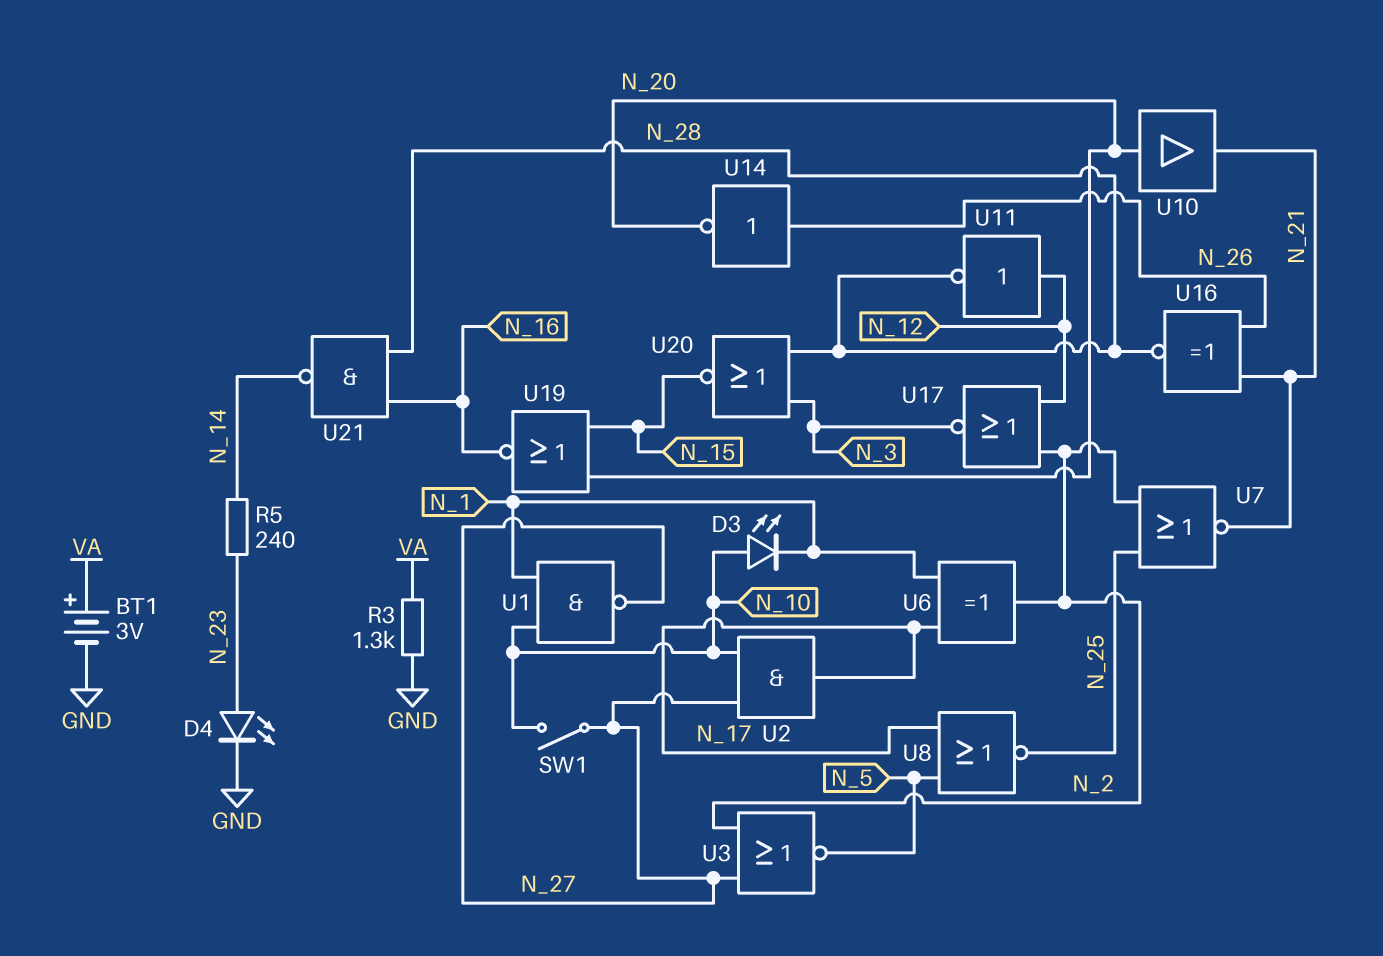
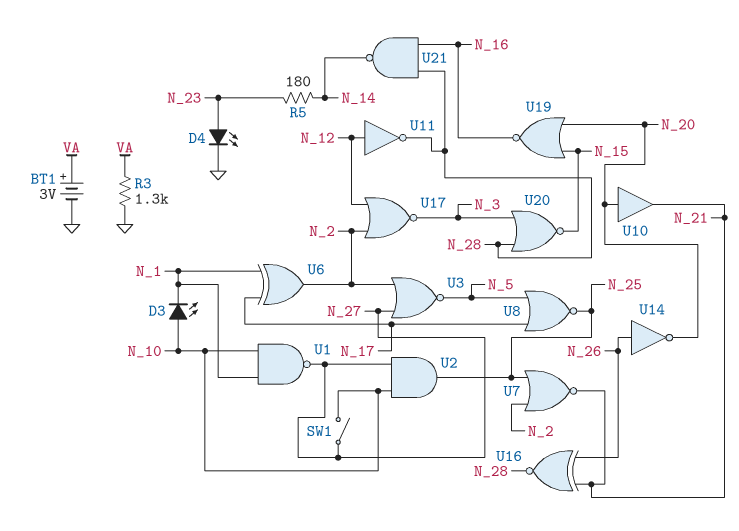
R5: 240 (N_14, N_23) -> 180 (N_14, N_23)
U2: AND (in N_10, in N_27, out N_17) -> AND (in N_10, in N_27, out N_25)

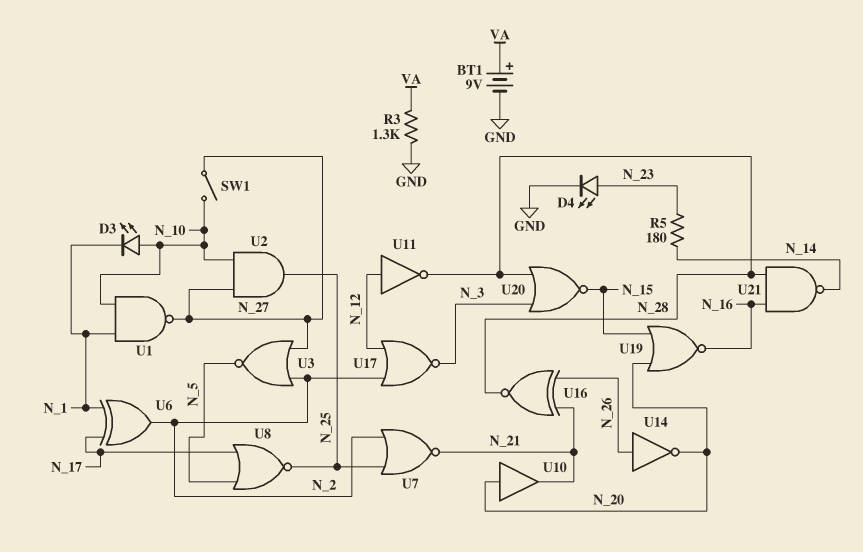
BT1: 3V (plus VA, minus GND) -> 9V (plus VA, minus GND)

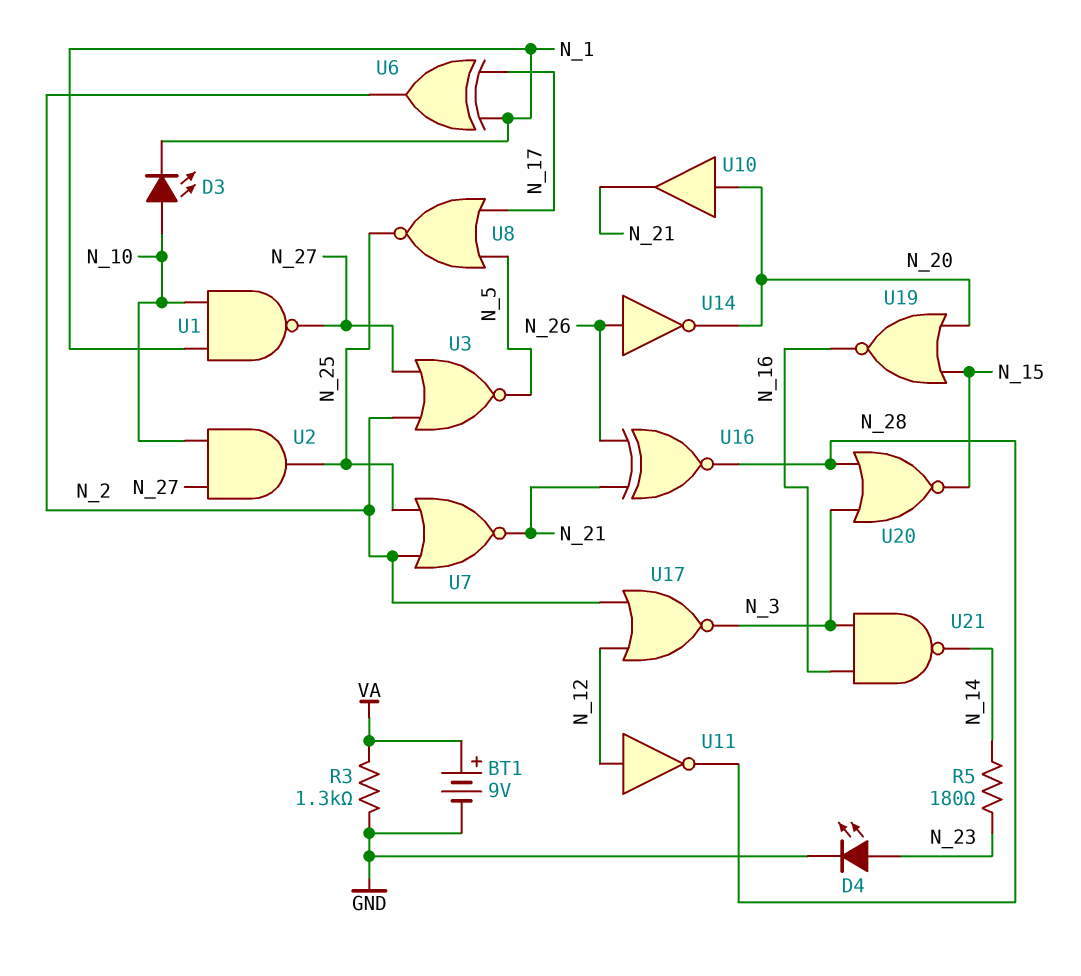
SW1: switch (N_10, N_27) -> none
U21: NAND (in N_16, in N_28, out N_14) -> NAND (in N_3, in N_16, out N_14)

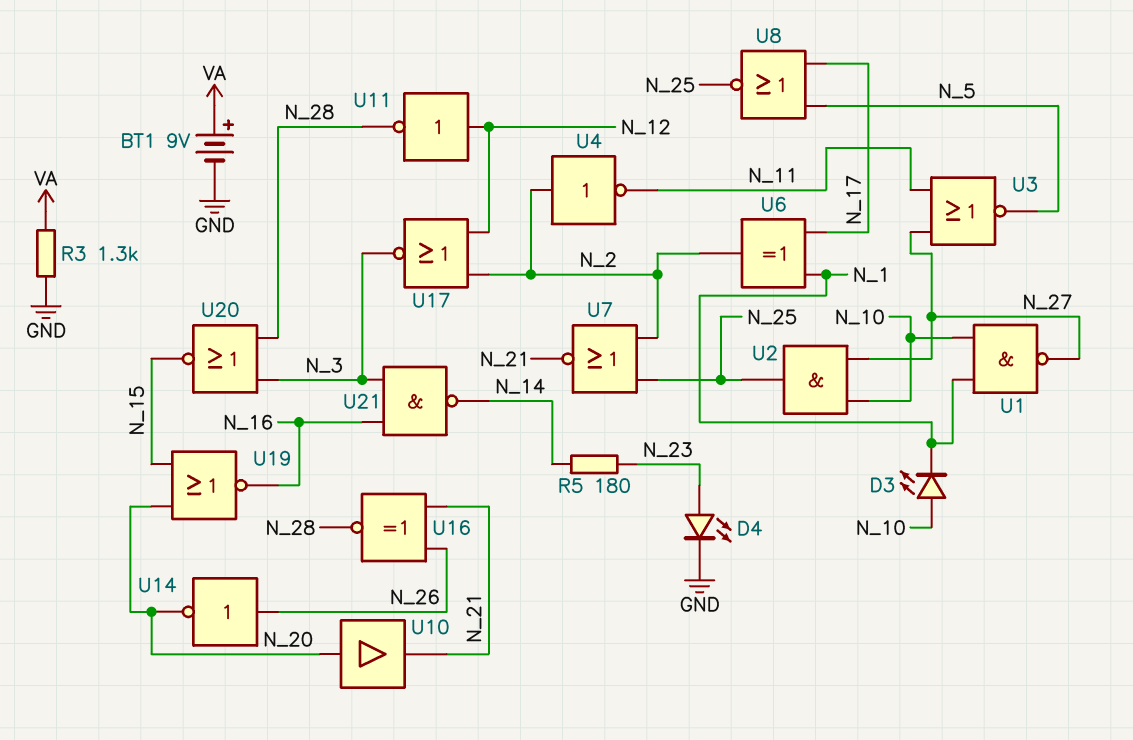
U3: NOR (in N_2, in N_27, out N_5) -> NOR (in N_11, in N_27, out N_5)
U4: none -> NOT (in N_2, out N_11)

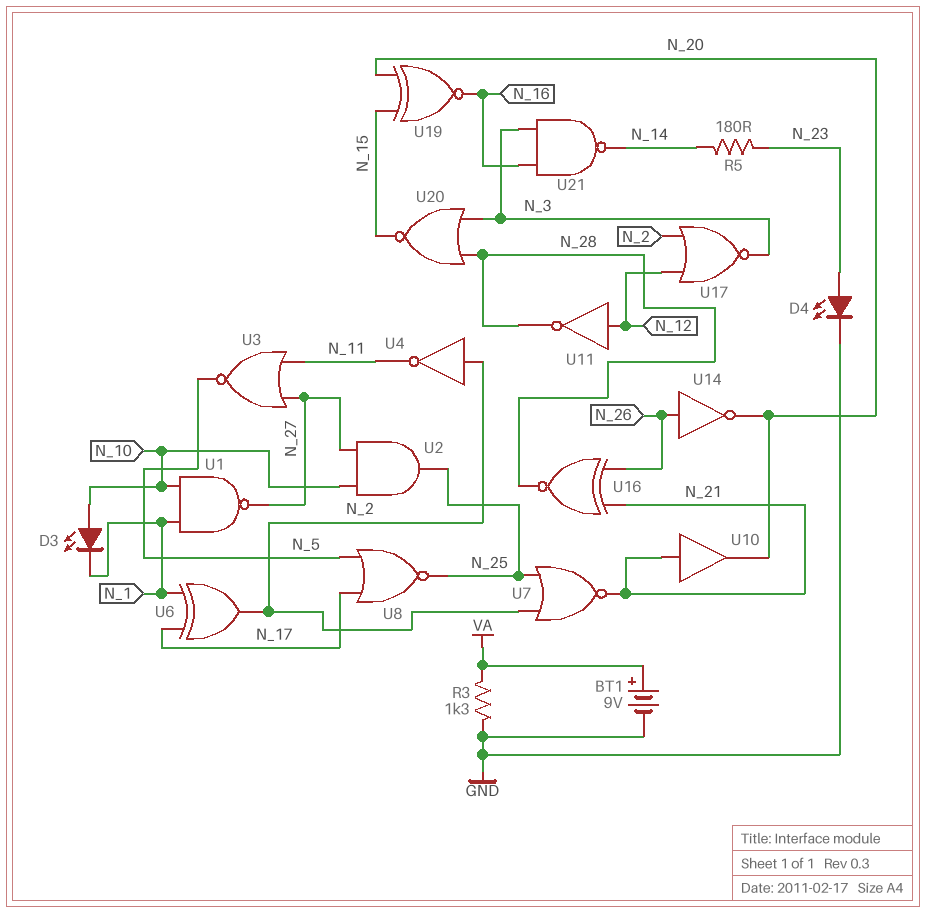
U10: buffer (in N_20, out N_21) -> buffer (in N_21, out N_20)
U19: NOR (in N_15, in N_20, out N_16) -> XNOR (in N_15, in N_20, out N_16)

